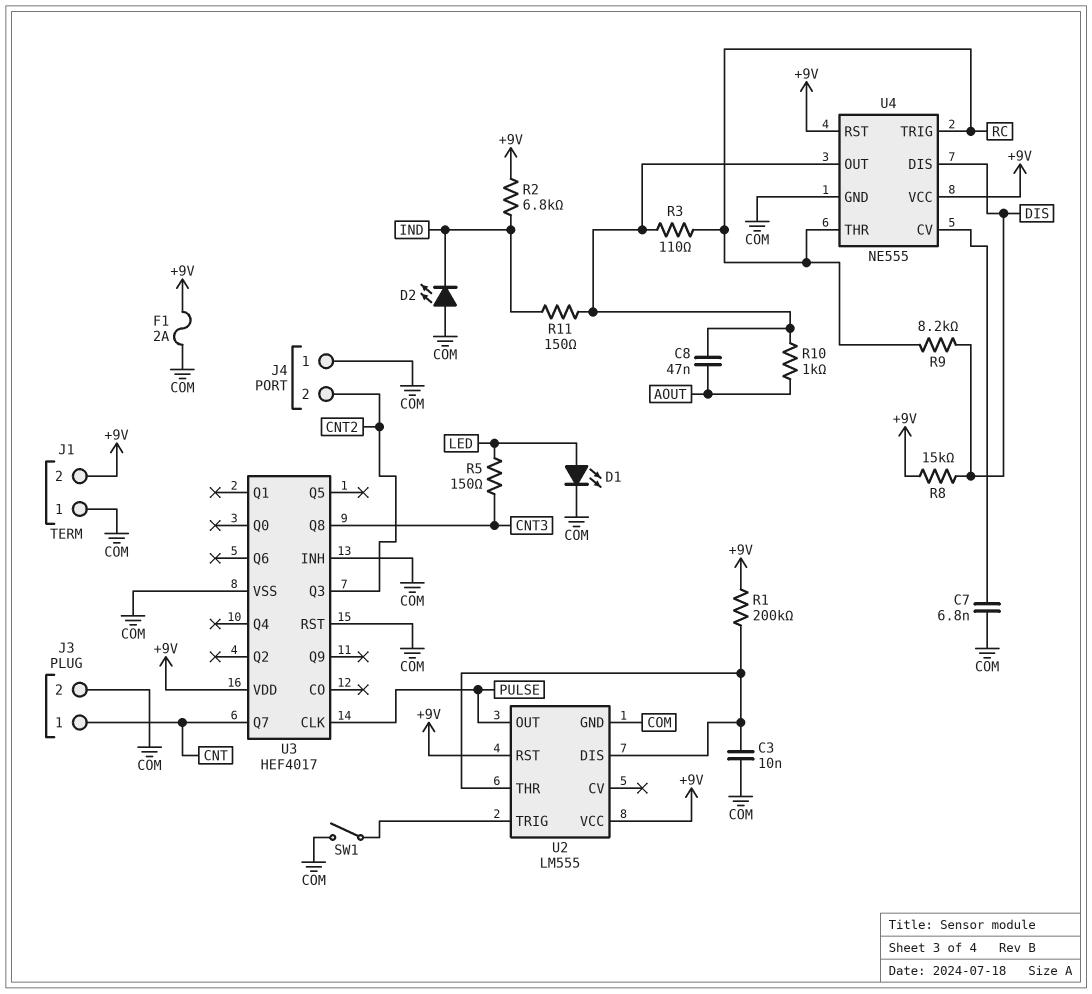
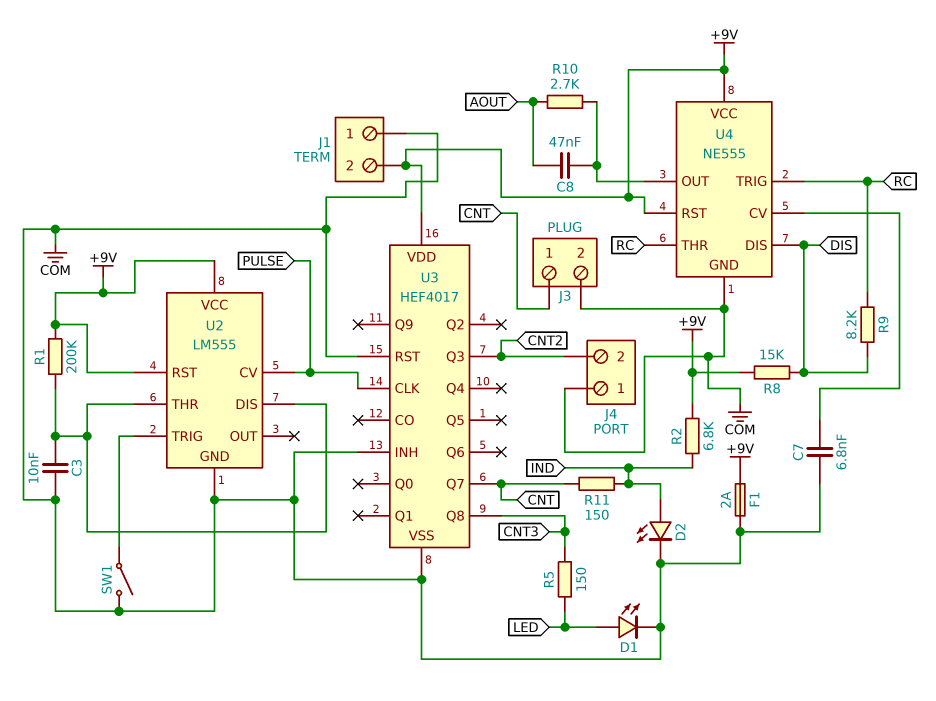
D2: LED (A COM, K IND) -> LED (A IND, K COM)
R3: 110 (RC, U4/OUT) -> none
R10: 1k (AOUT, U4/OUT) -> 2.7k (AOUT, U4/OUT)
R11: 150 (IND, U4/OUT) -> 150 (CNT, IND)
U2 pin CV: none -> PULSE
U2 pin OUT: PULSE -> none

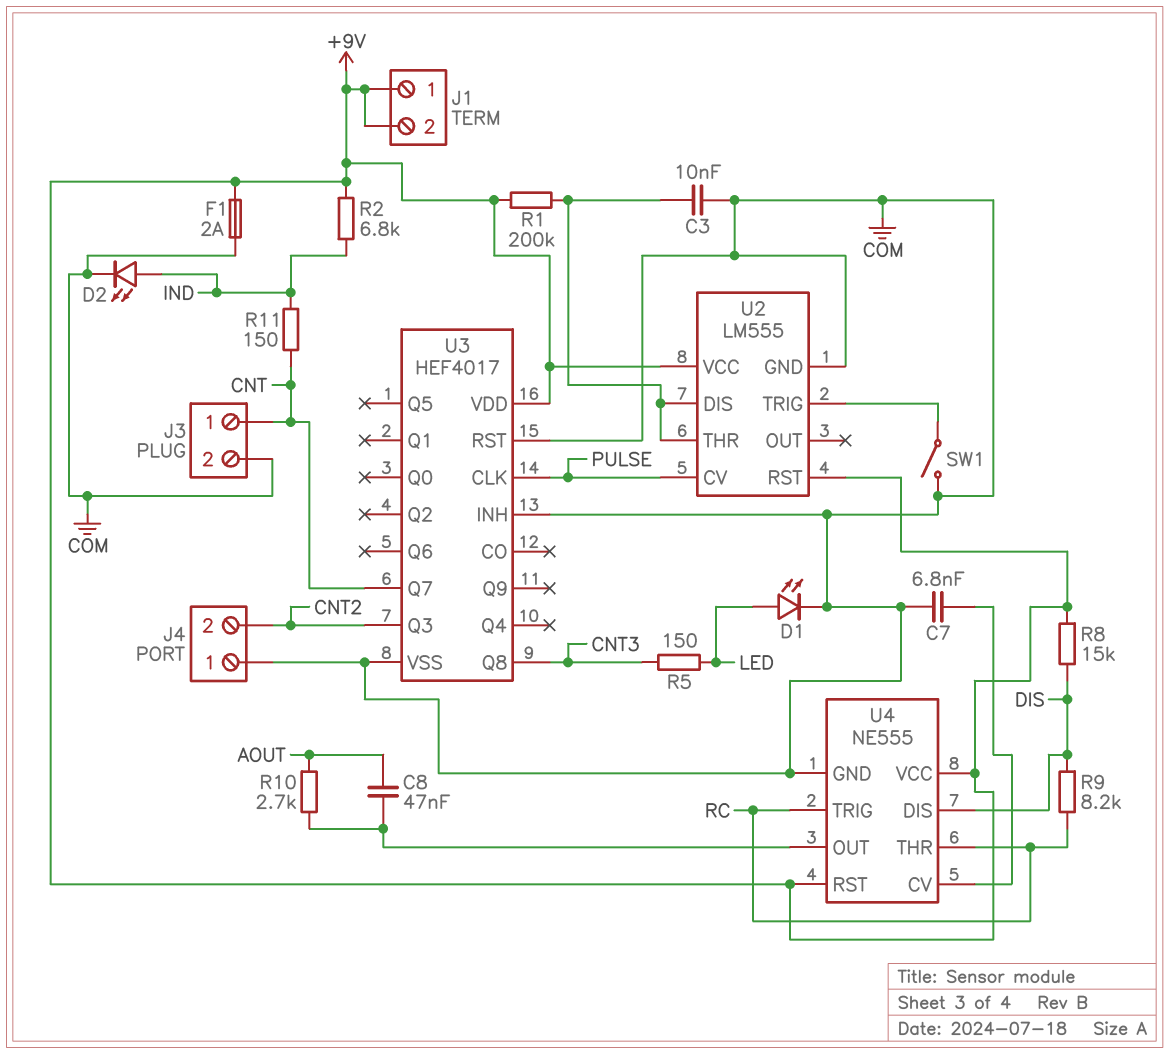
J1 pin 1: COM -> +9V

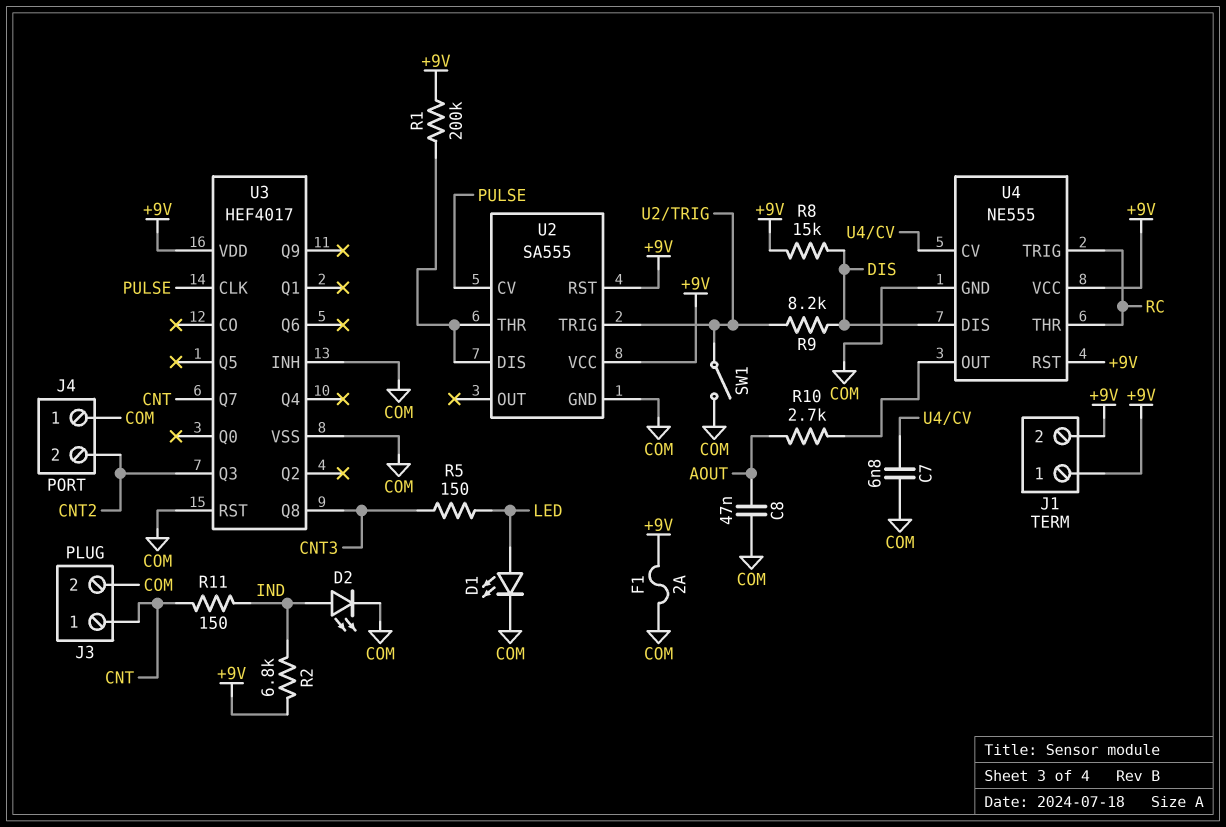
C3: 10nF (COM, U2/DIS) -> none
C8: 47nF (AOUT, U4/OUT) -> 47nF (AOUT, COM)
R9: 8.2k (DIS, RC) -> 8.2k (DIS, U2/TRIG)
U2: LM555 -> SA555

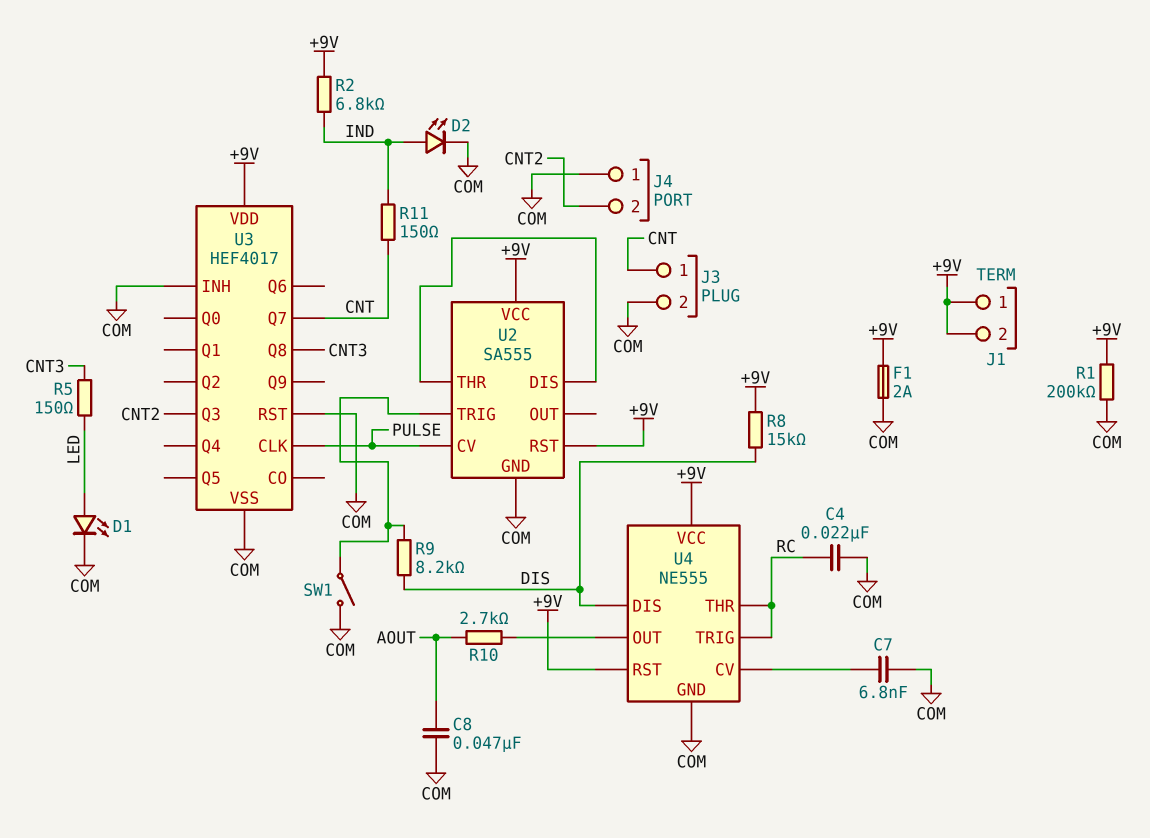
C4: none -> 22nF (COM, RC)
R1: 200k (+9V, U2/DIS) -> 200k (+9V, COM)

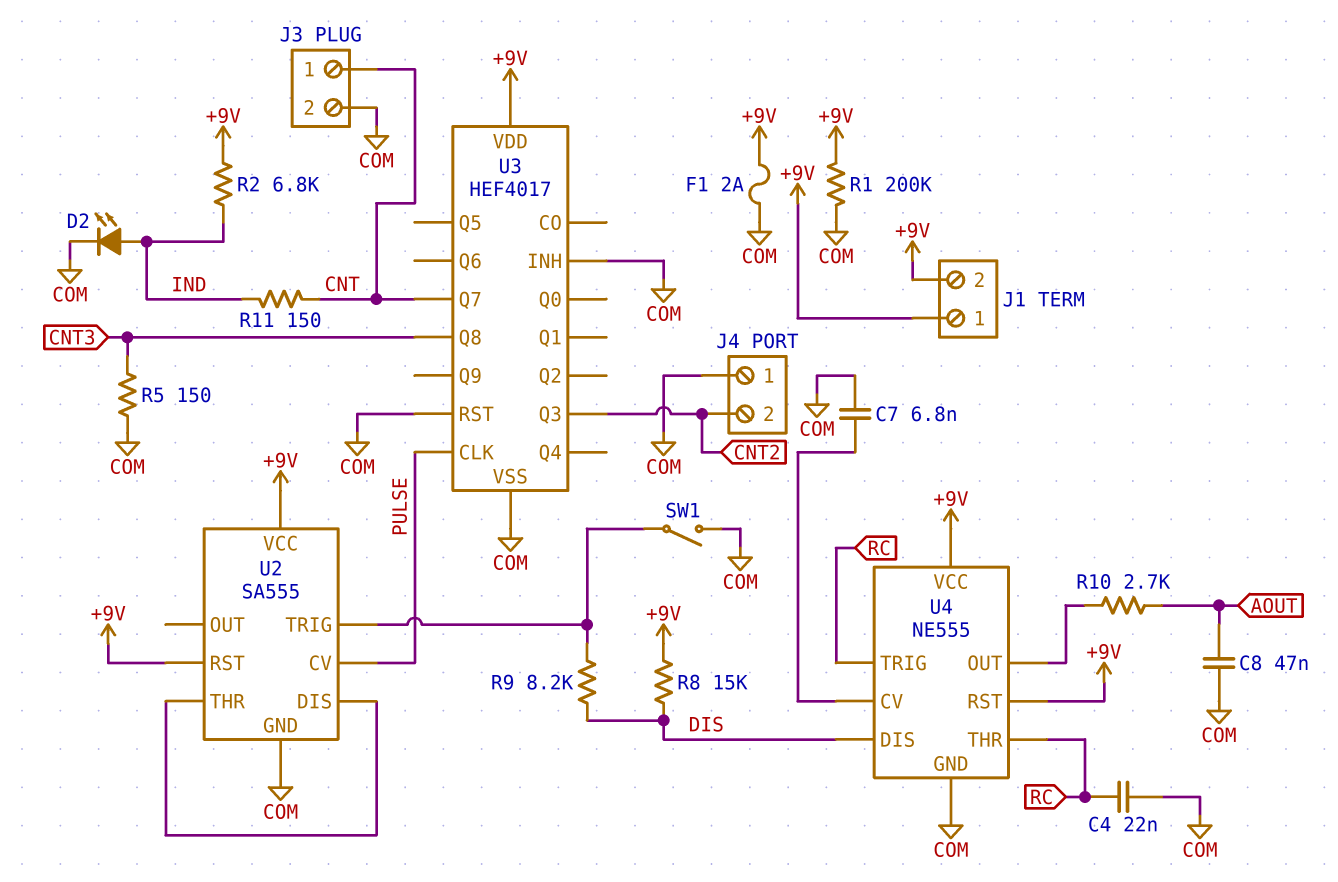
D1: LED (A LED, K COM) -> none
R5: 150 (CNT3, LED) -> 150 (CNT3, COM)

